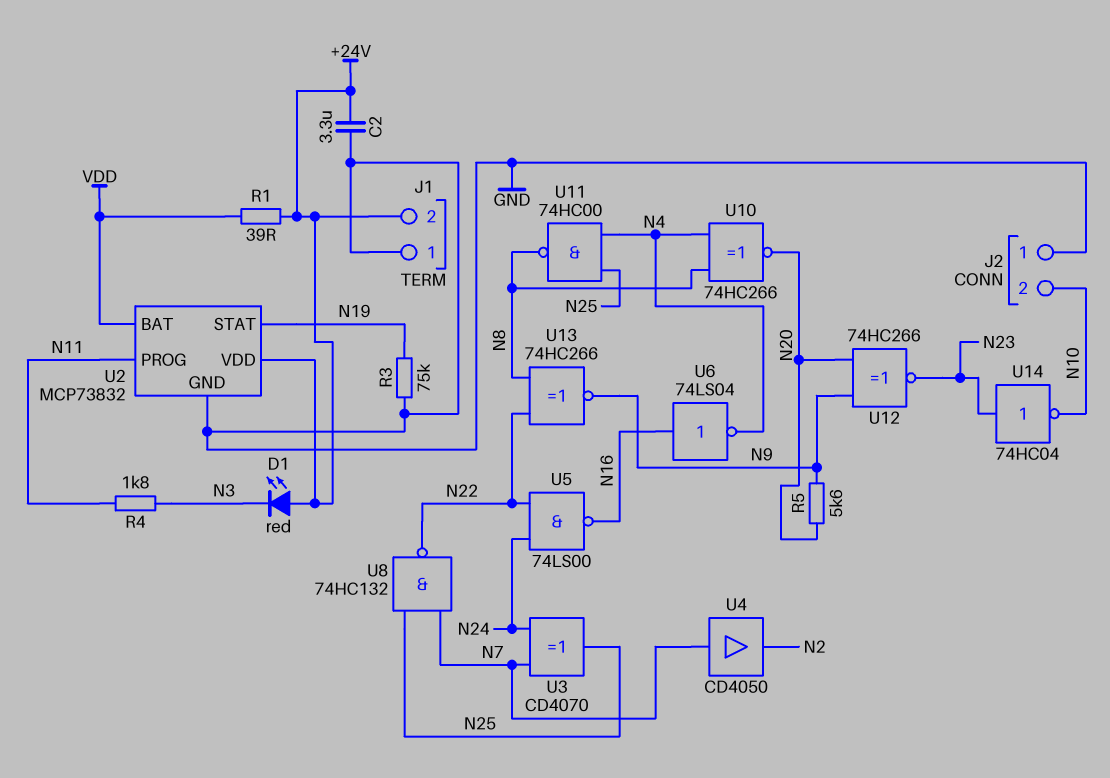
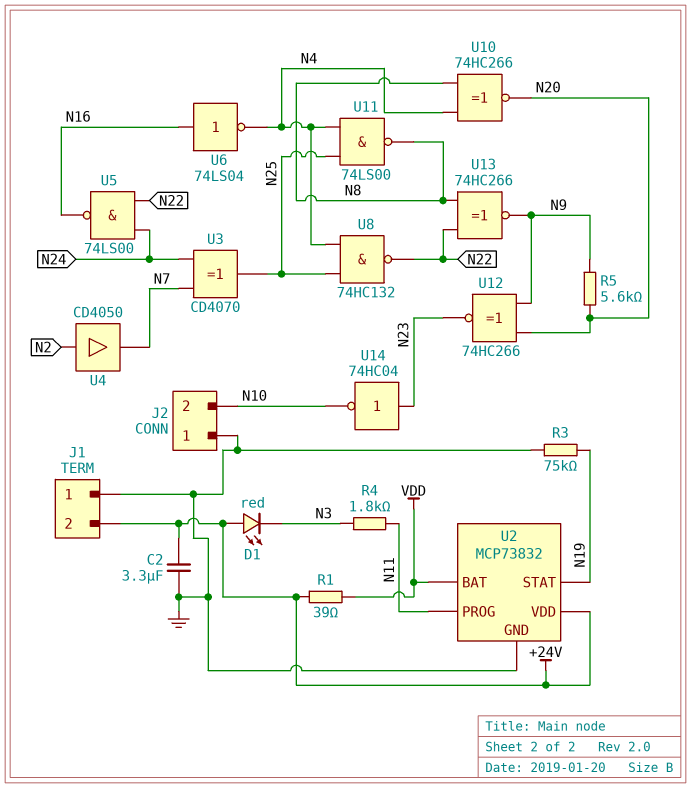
U4: buffer CD4050 (in N7, out N2) -> buffer CD4050 (in N2, out N7)
U8: NAND 74HC132 (in N7, in N25, out N22) -> NAND 74HC132 (in N4, in N25, out N22)
U11: NAND 74HC00 (in N4, in N25, out N8) -> NAND 74LS00 (in N4, in N25, out N8)

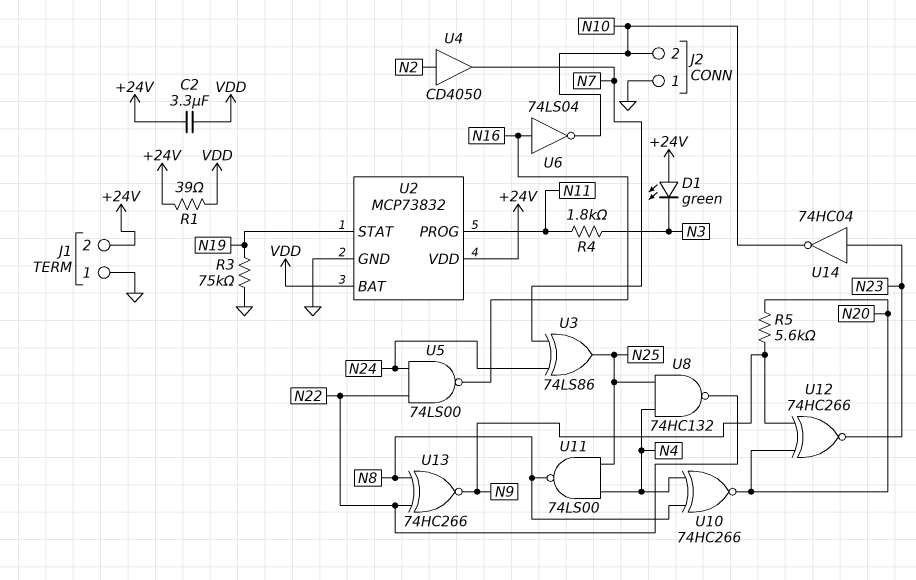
C2: 3.3uF (+24V, GND) -> 3.3uF (+24V, VDD)
D1: LED red (A +24V, K N3) -> LED green (A +24V, K N3)
U3: XOR CD4070 (in N7, in N24, out N25) -> XOR 74LS86 (in N7, in N24, out N25)
U6: NOT 74LS04 (in N16, out N4) -> NOT 74LS04 (in N16, out N10)

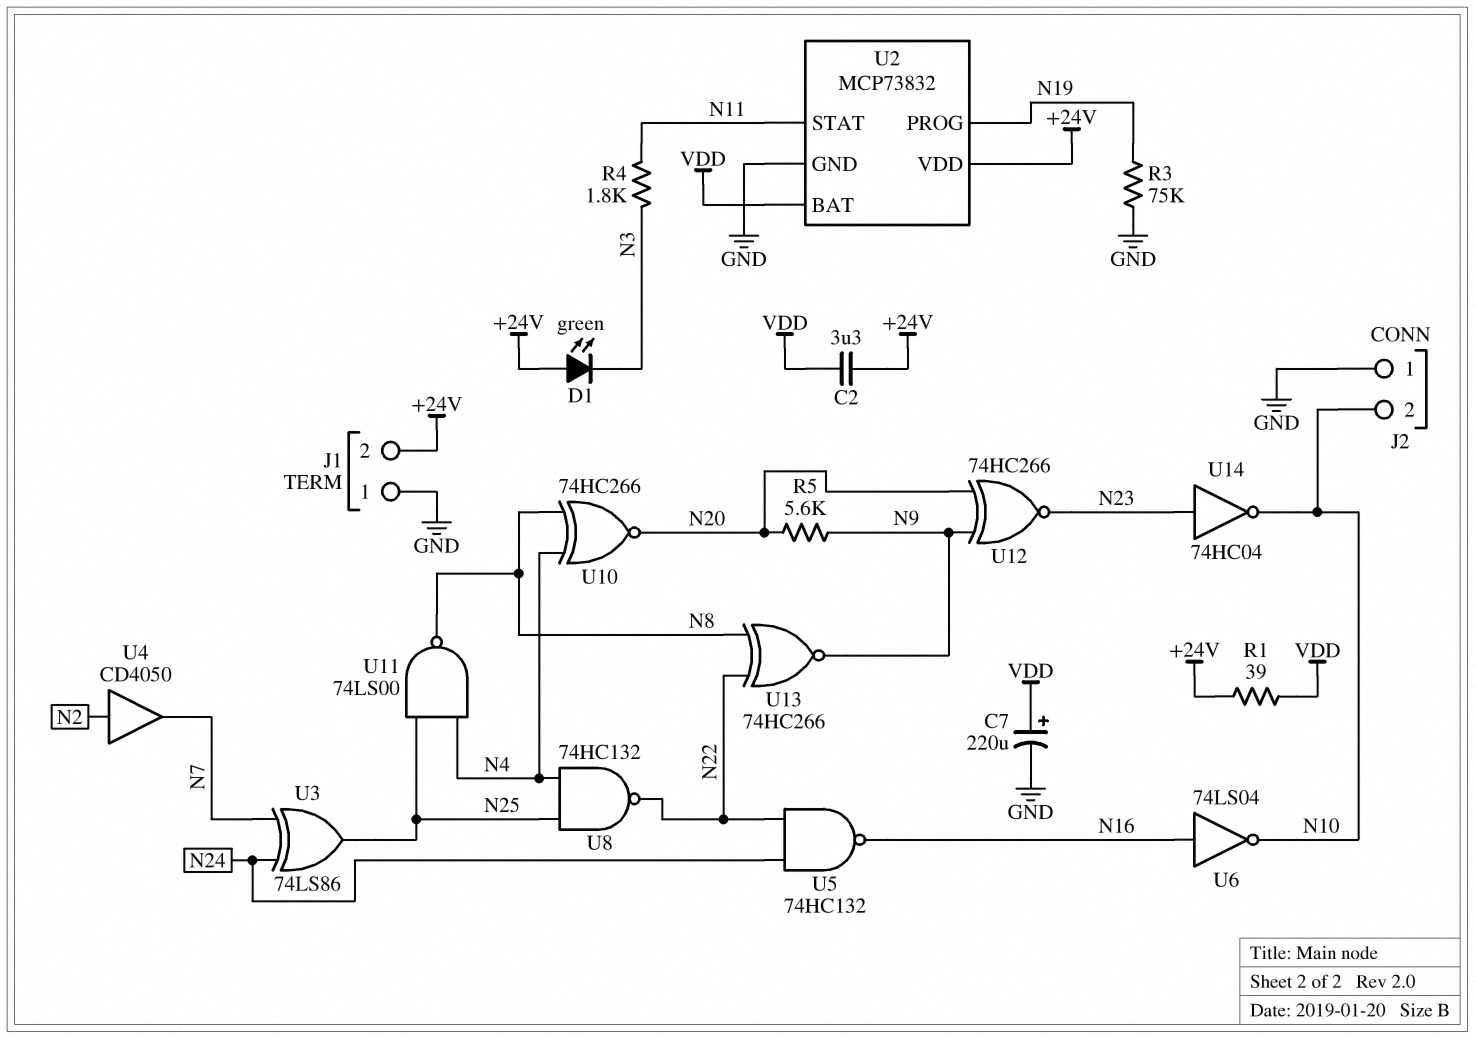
C7: none -> 220uF (plus VDD, minus GND)
U2 pin PROG: N11 -> N19
U2 pin STAT: N19 -> N11
U5: NAND 74LS00 (in N22, in N24, out N16) -> NAND 74HC132 (in N22, in N24, out N16)

